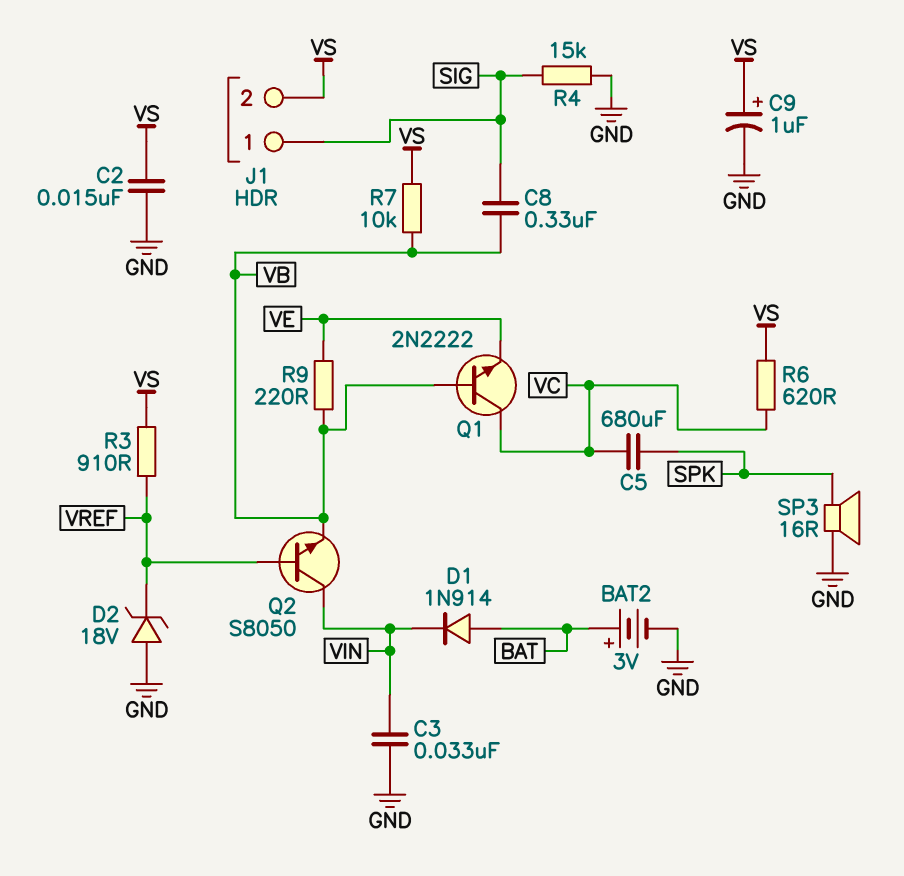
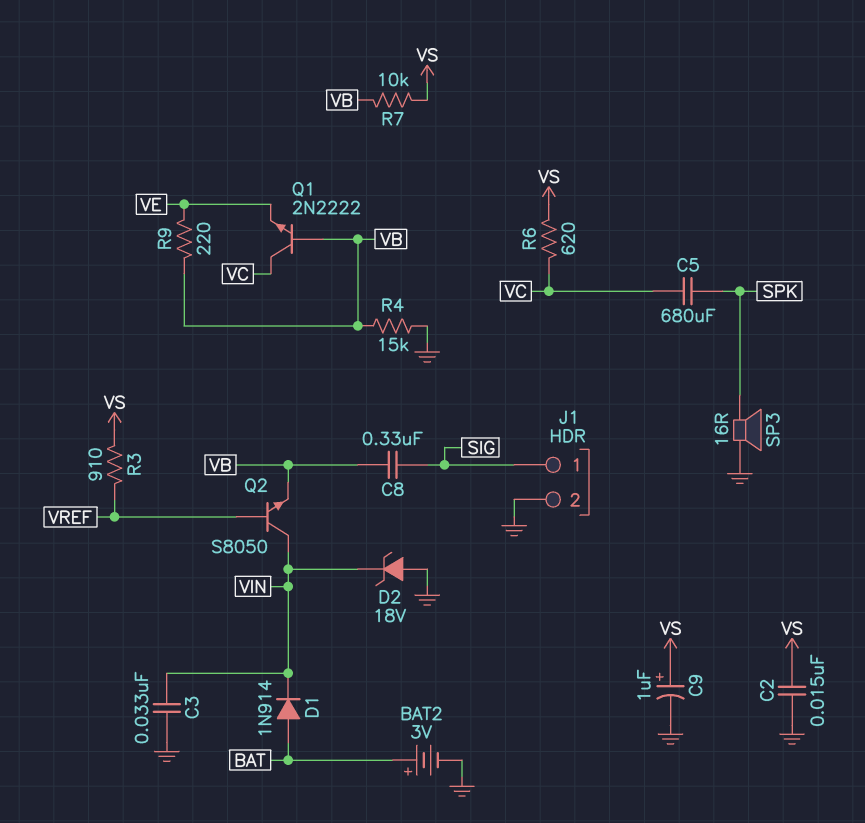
D2: zener 18V (A GND, K VREF) -> zener 18V (A GND, K VIN)
J1 pin 2: VS -> GND
R4: 15k (GND, SIG) -> 15k (GND, VB)

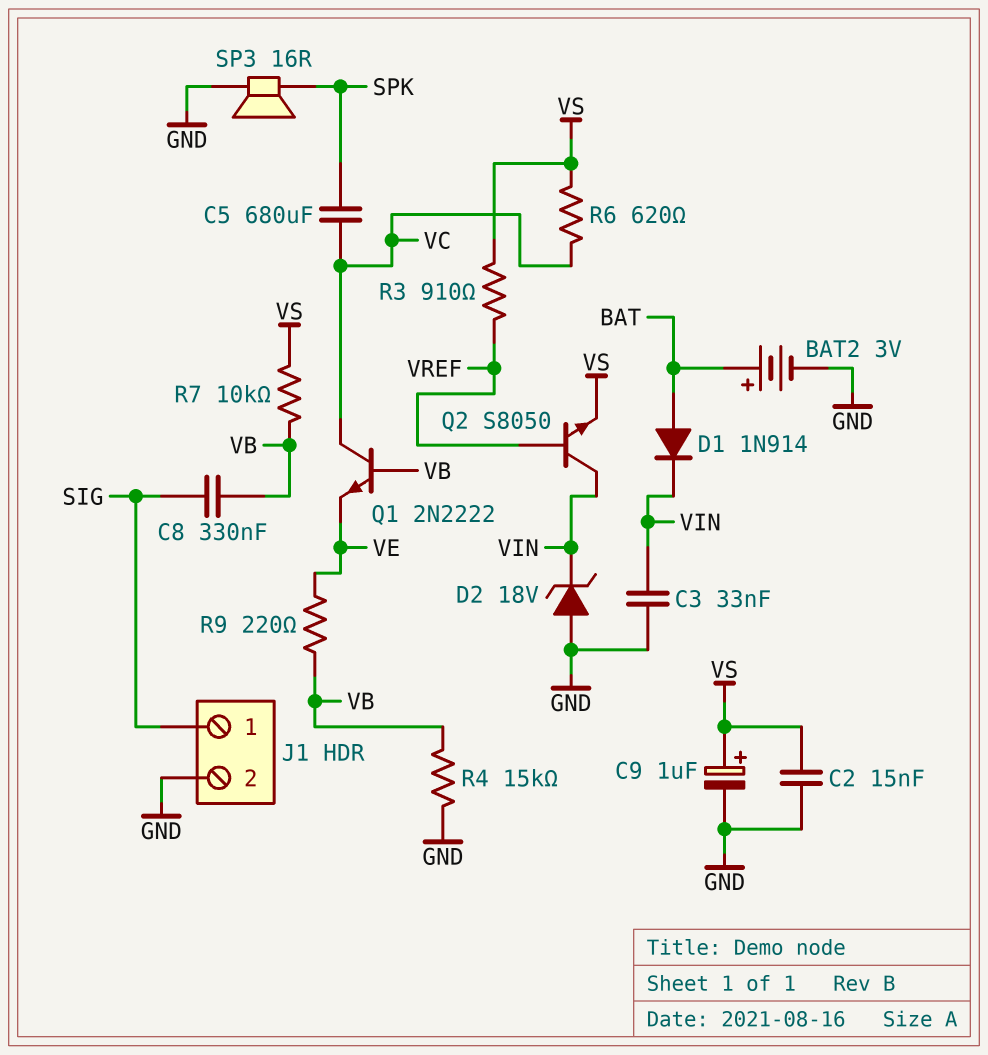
Q2: NPN S8050 (B VREF, C VIN, E VB) -> NPN S8050 (B VREF, C VIN, E VS)

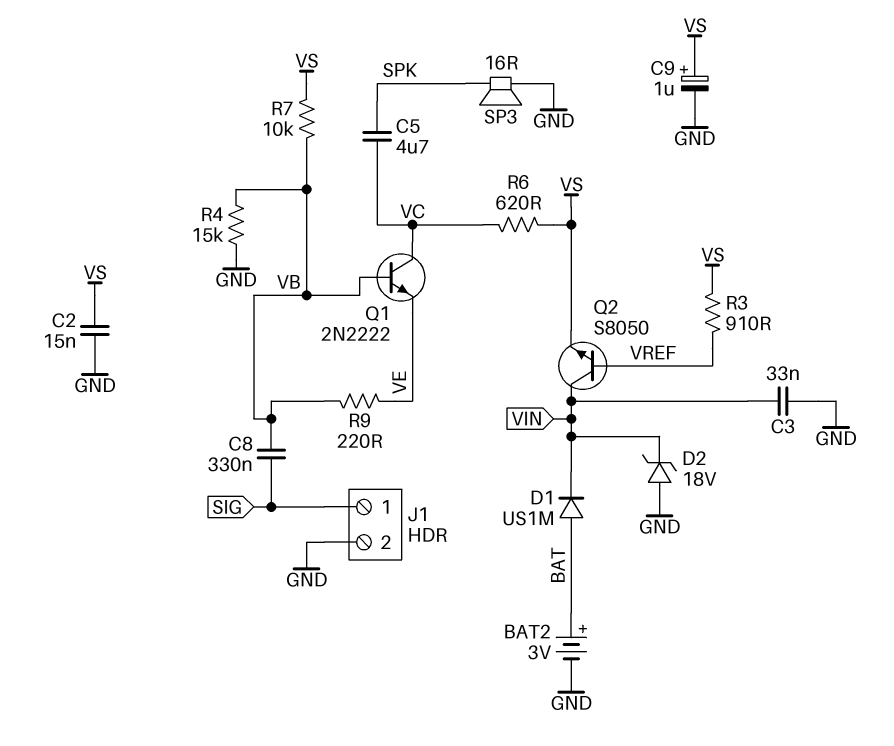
C5: 680uF (SPK, VC) -> 4.7uF (SPK, VC)
D1: diode 1N914 (A BAT, K VIN) -> diode US1M (A BAT, K VIN)

